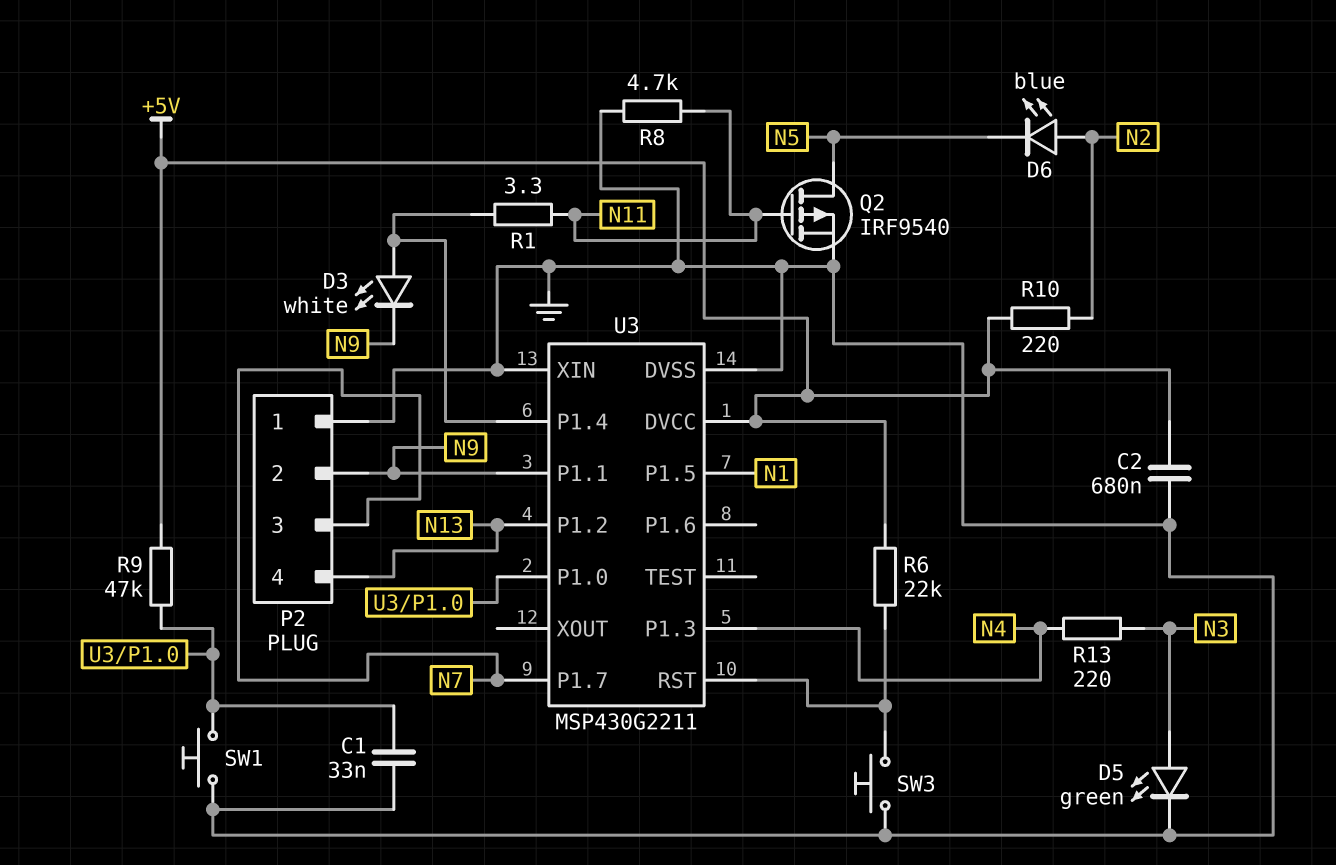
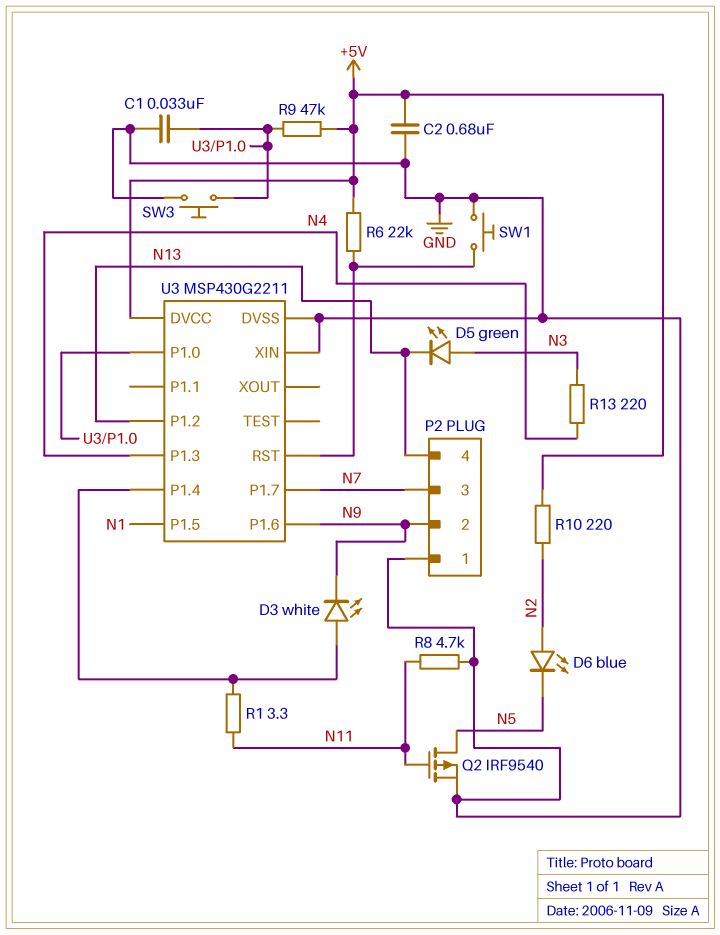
D5: LED green (A N3, K GND) -> LED green (A N3, K N13)
SW1: button (GND, U3/P1.0) -> button (GND, U3/RST)
SW3: button (GND, U3/RST) -> button (GND, U3/P1.0)
U3 pin P1.1: N9 -> none
U3 pin P1.6: none -> N9

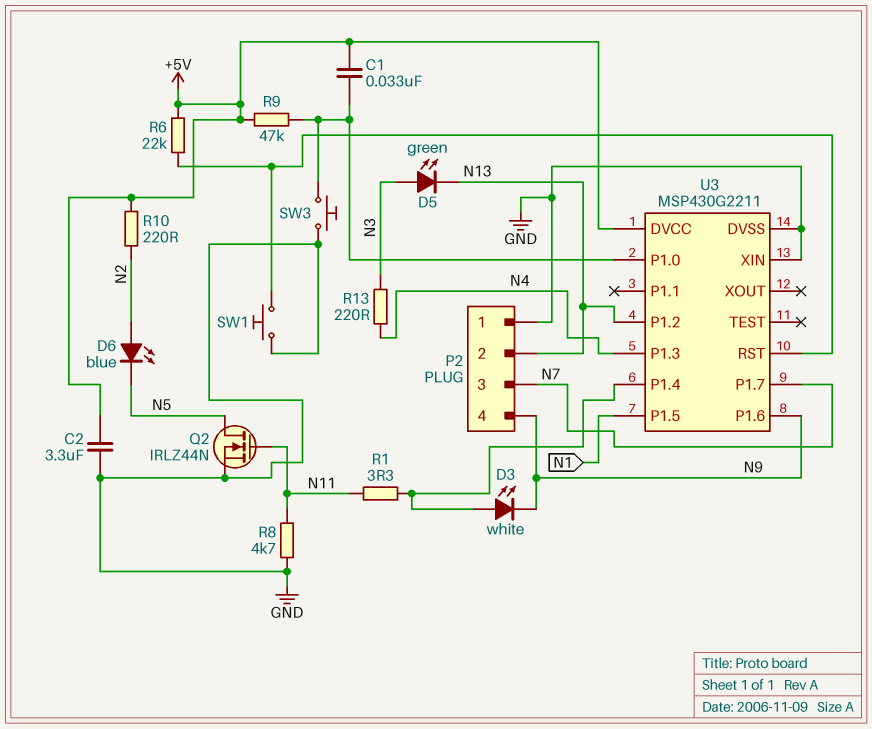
C1: 33nF (GND, U3/P1.0) -> 33nF (+5V, U3/P1.0)
C2: 680nF (+5V, GND) -> 3.3uF (+5V, GND)
P2 pin 2: N9 -> N13
P2 pin 4: N13 -> N9
Q2: PMOS IRF9540 (G N11, D N5, S GND) -> NMOS IRLZ44N (G N11, D N5, S GND)

